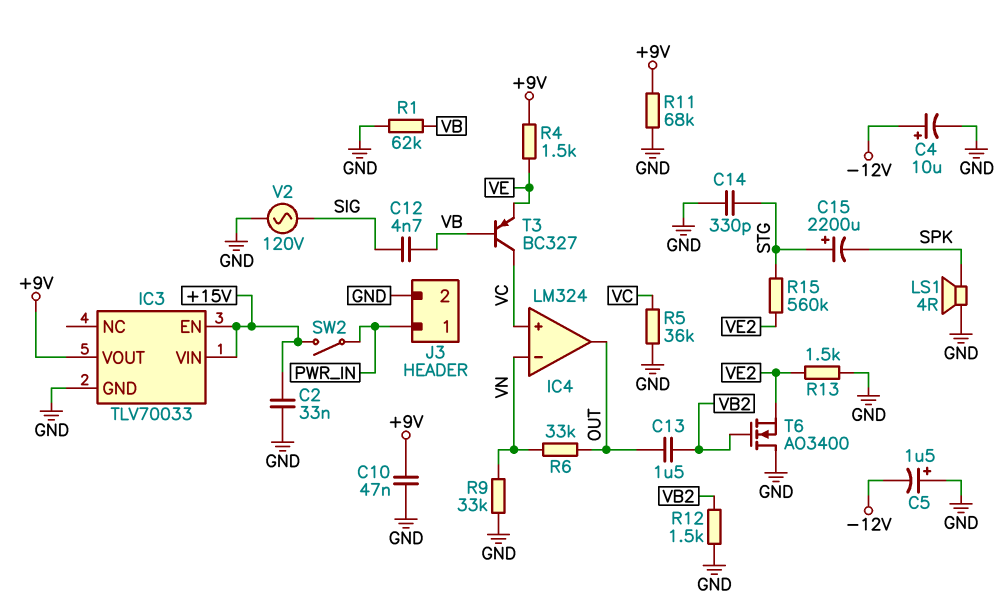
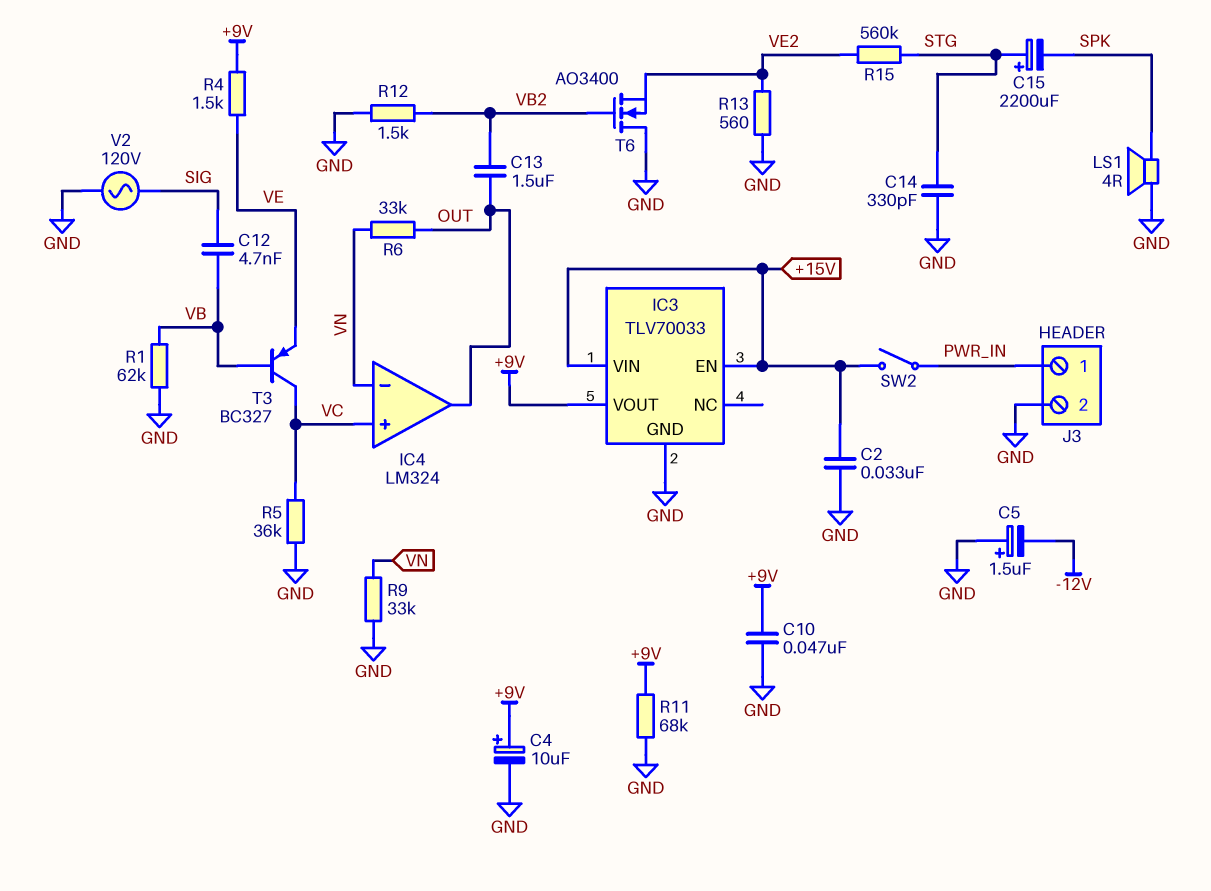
C4: 10uF (plus -12V, minus GND) -> 10uF (plus +9V, minus GND)
R13: 1.5k (GND, VE2) -> 560 (GND, VE2)

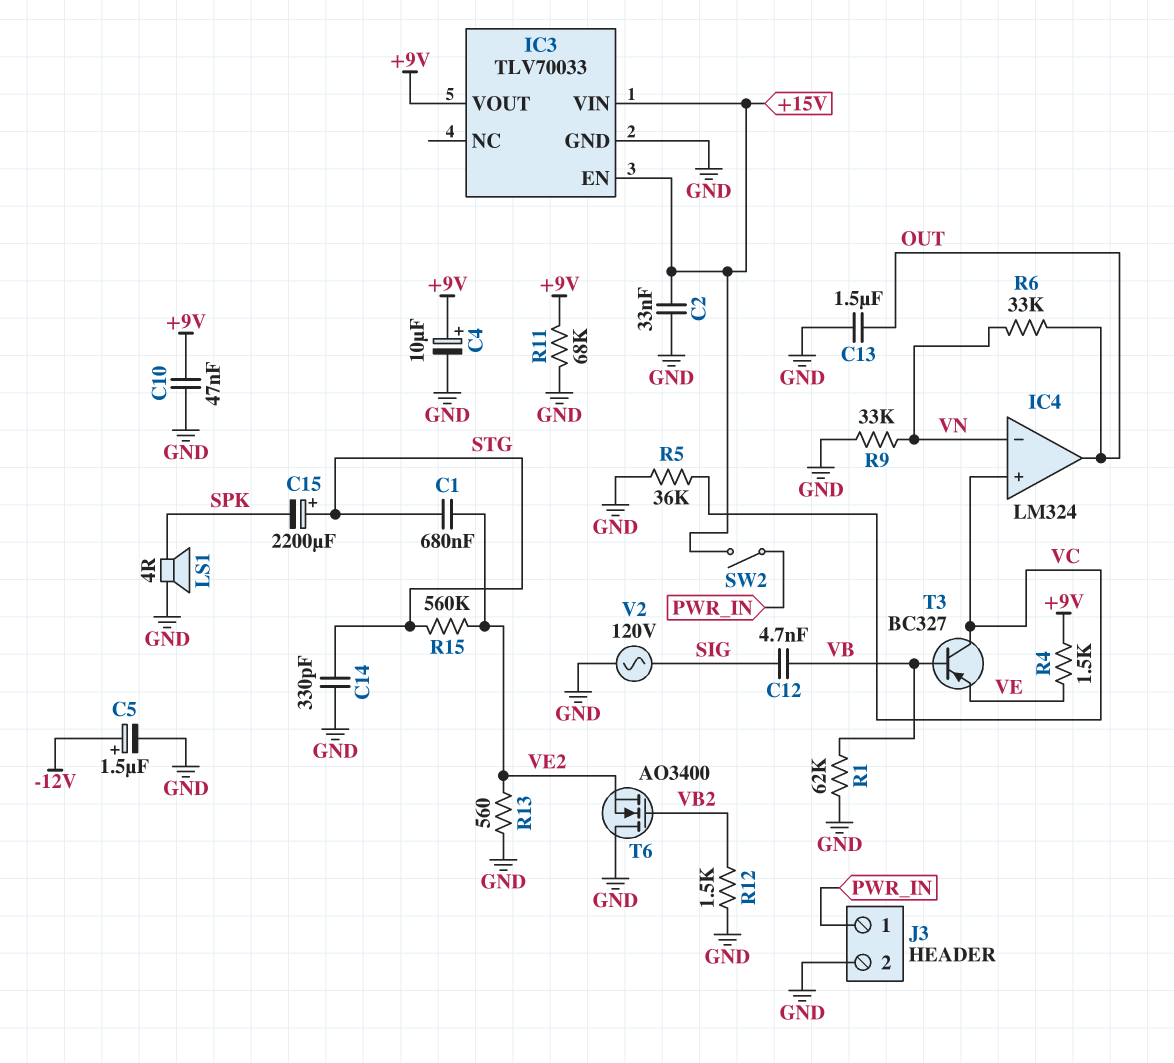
C1: none -> 680nF (STG, VE2)
C5: 1.5uF (plus GND, minus -12V) -> 1.5uF (plus -12V, minus GND)
C13: 1.5uF (OUT, VB2) -> 1.5uF (GND, OUT)

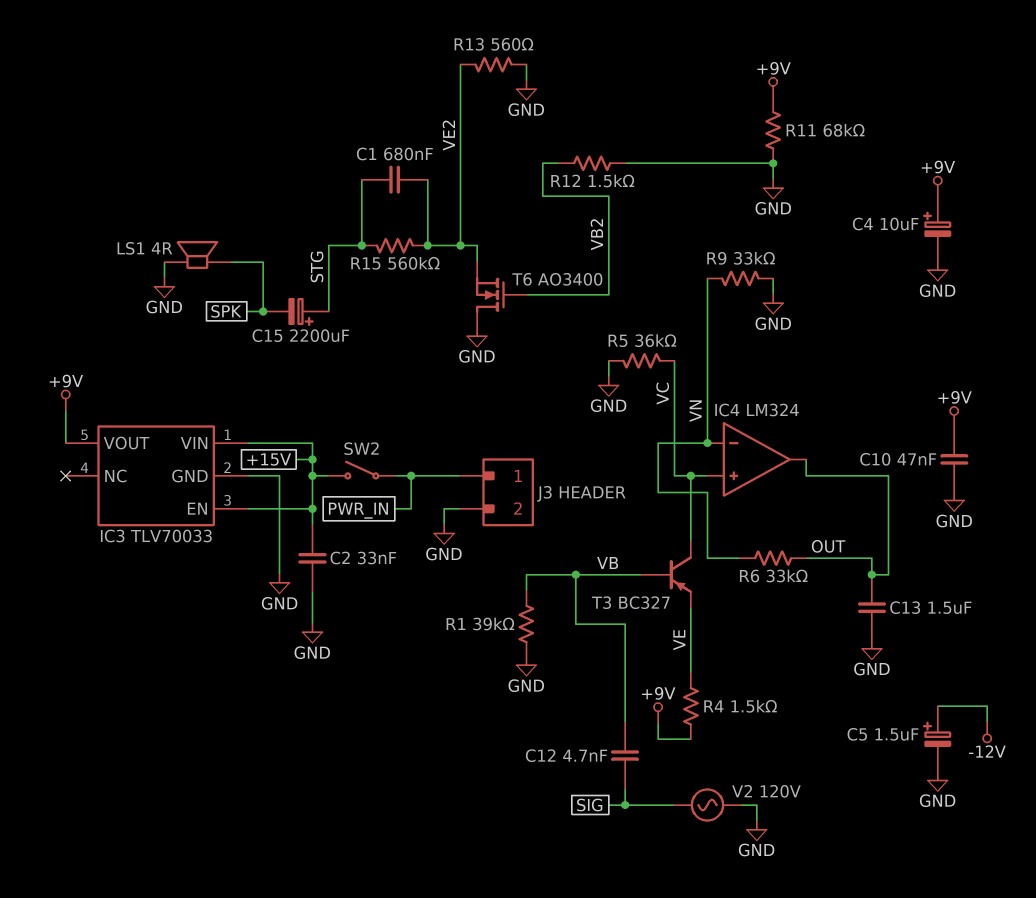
C14: 330pF (GND, STG) -> none
R1: 62k (GND, VB) -> 39k (GND, VB)

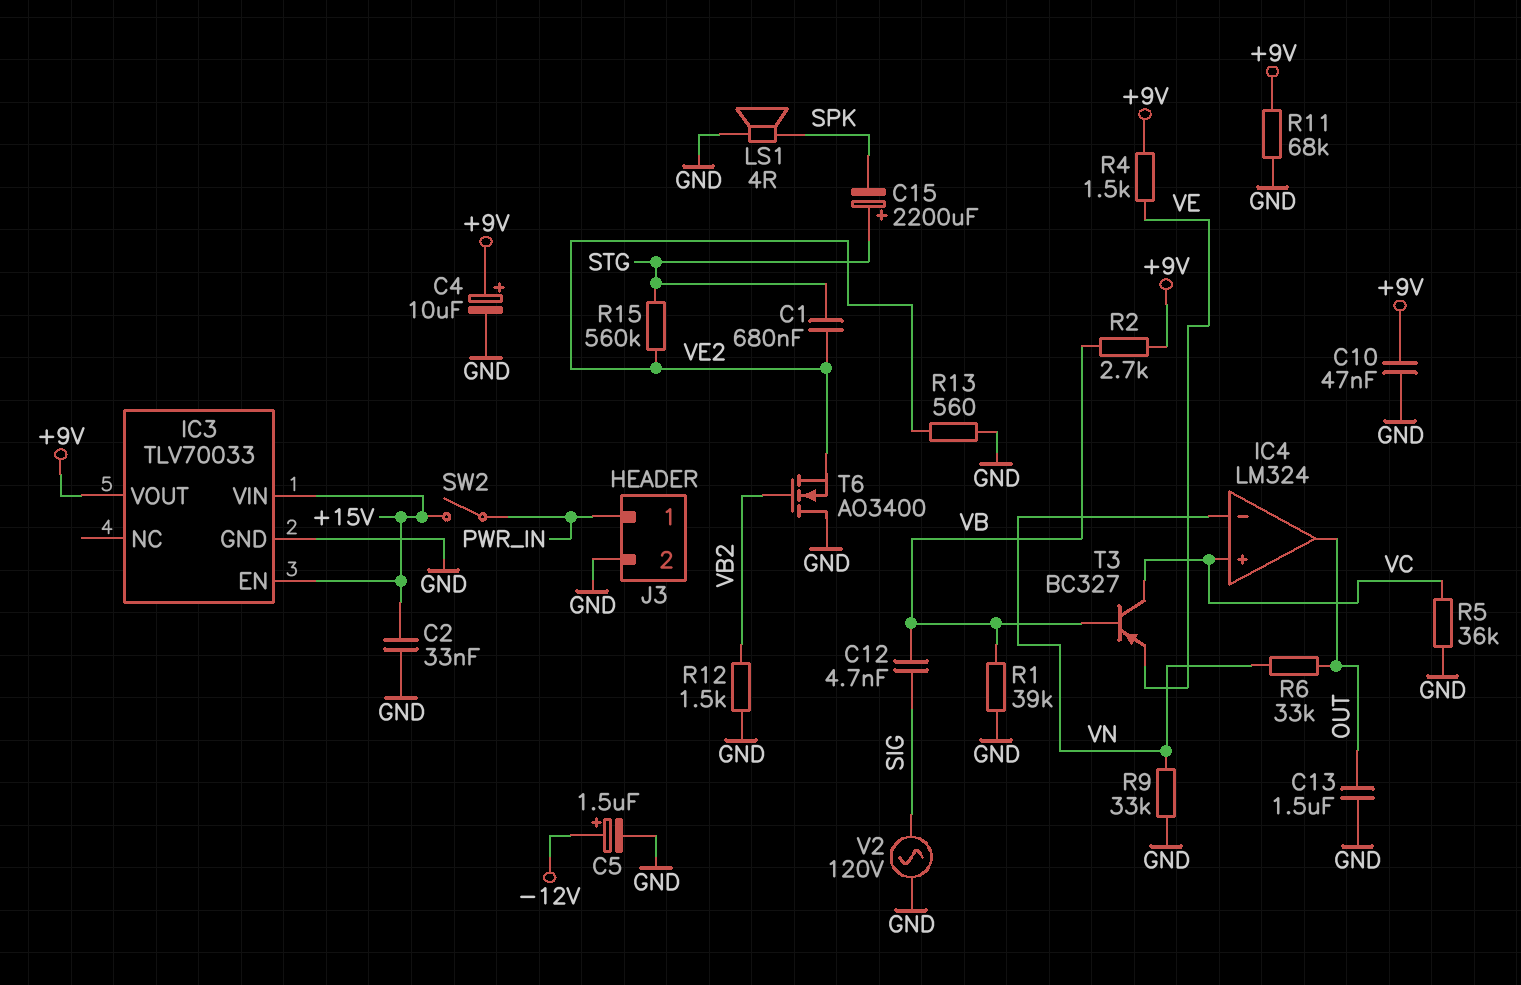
R2: none -> 2.7k (+9V, VB)

